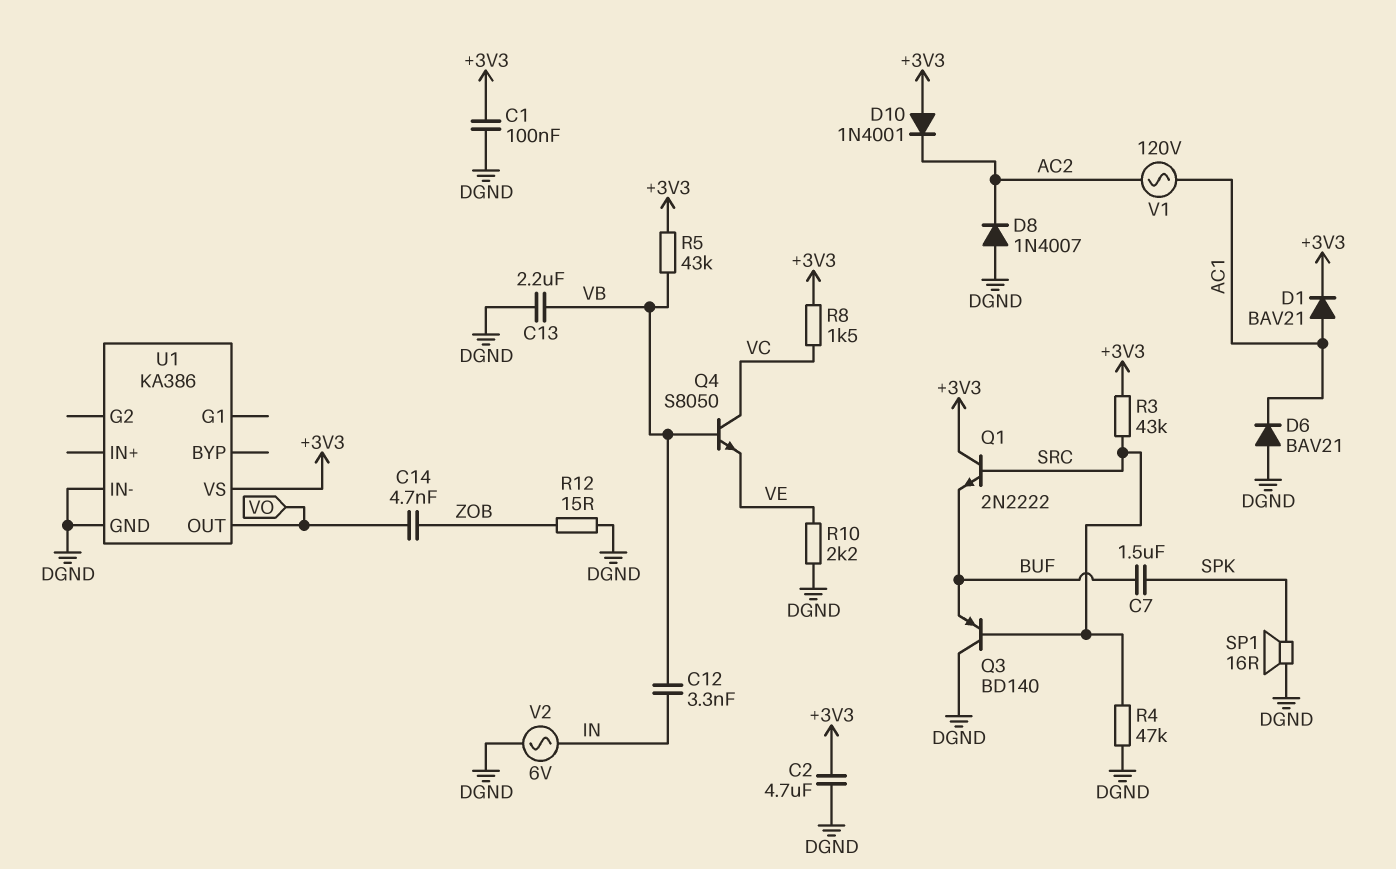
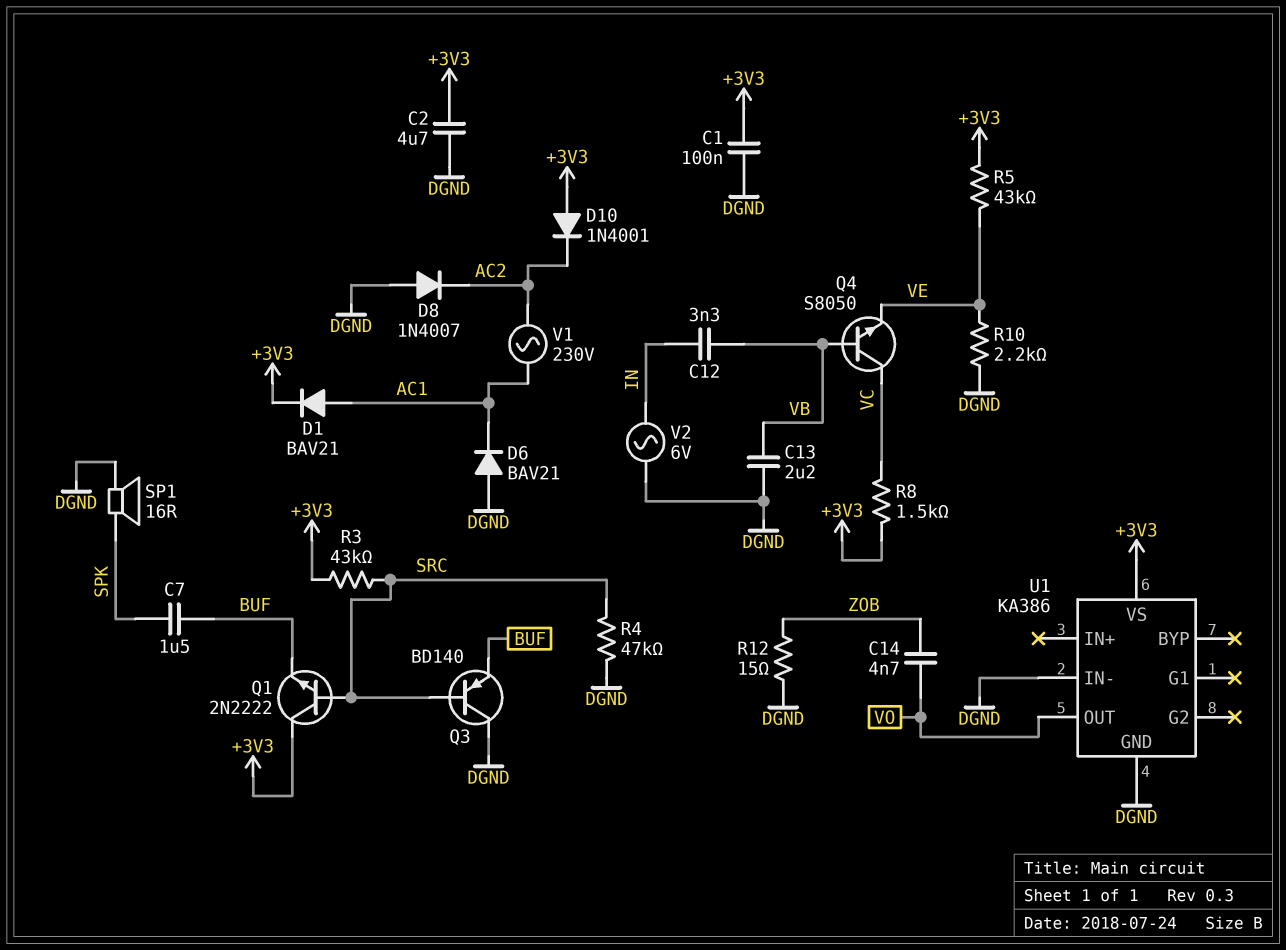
R5: 43k (+3V3, VB) -> 43k (+3V3, VE)
V1: AC 120V (AC1, AC2) -> AC 230V (AC1, AC2)

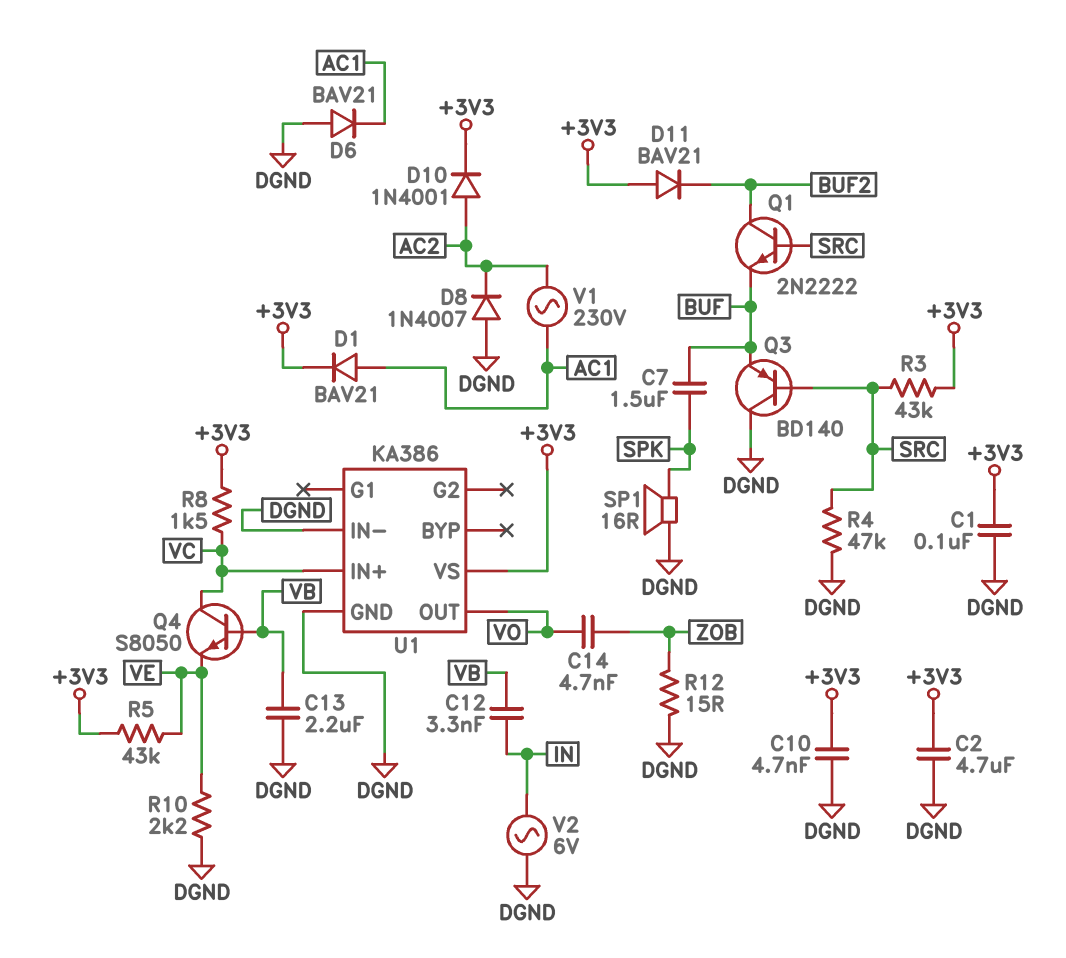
C10: none -> 4.7nF (+3V3, DGND)
D10: diode 1N4001 (A +3V3, K AC2) -> diode 1N4001 (A AC2, K +3V3)
D11: none -> diode BAV21 (A +3V3, K BUF2)
Q1: NPN 2N2222 (B SRC, C +3V3, E BUF) -> NPN 2N2222 (B SRC, C BUF2, E BUF)
U1 pin IN+: none -> VC

